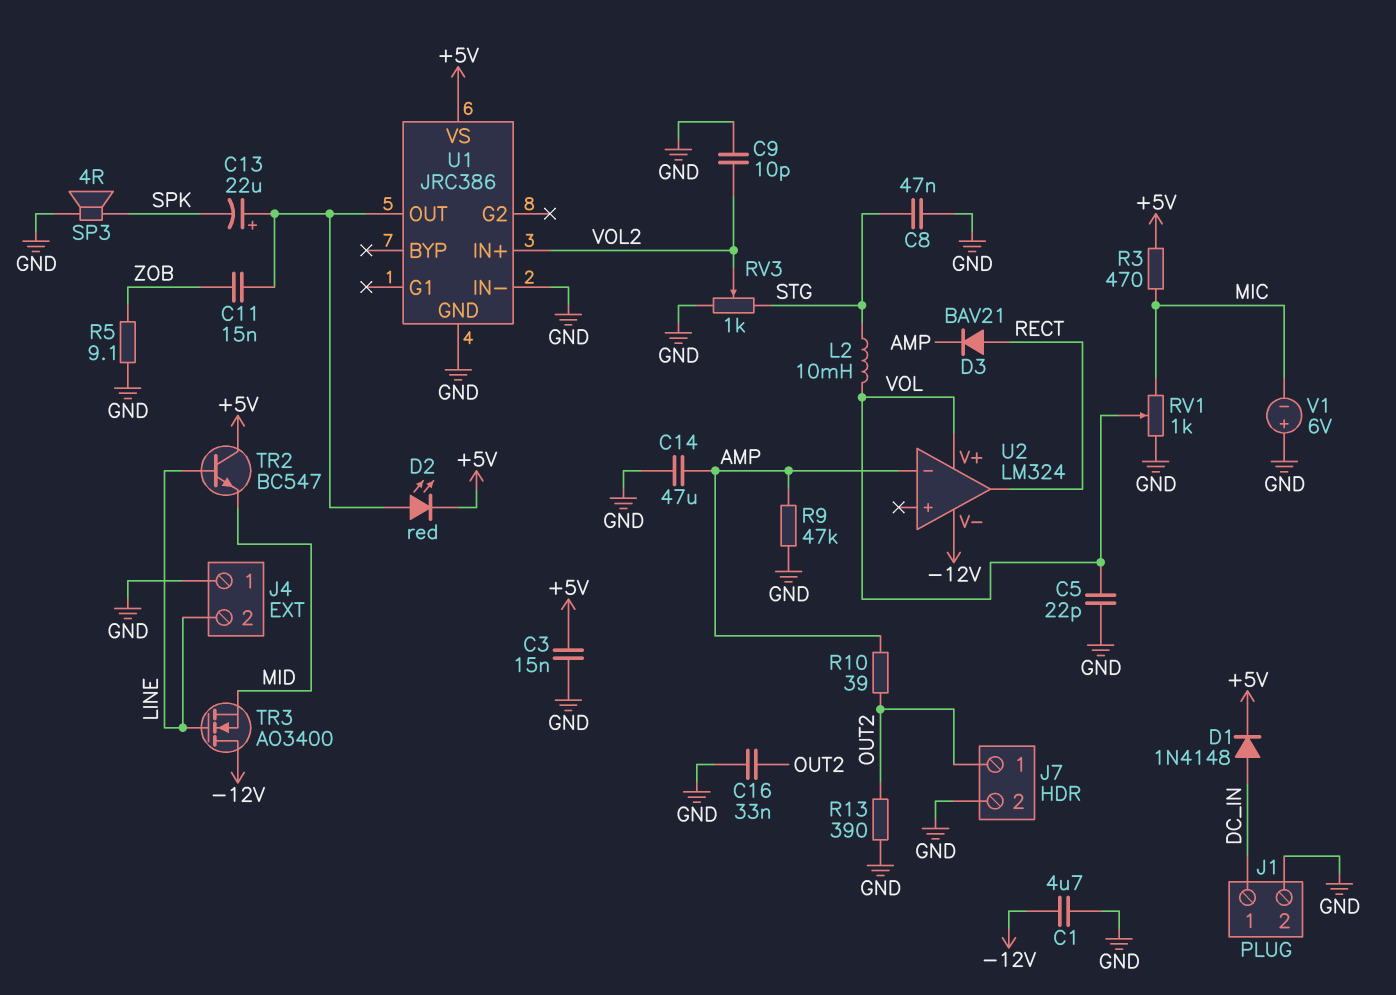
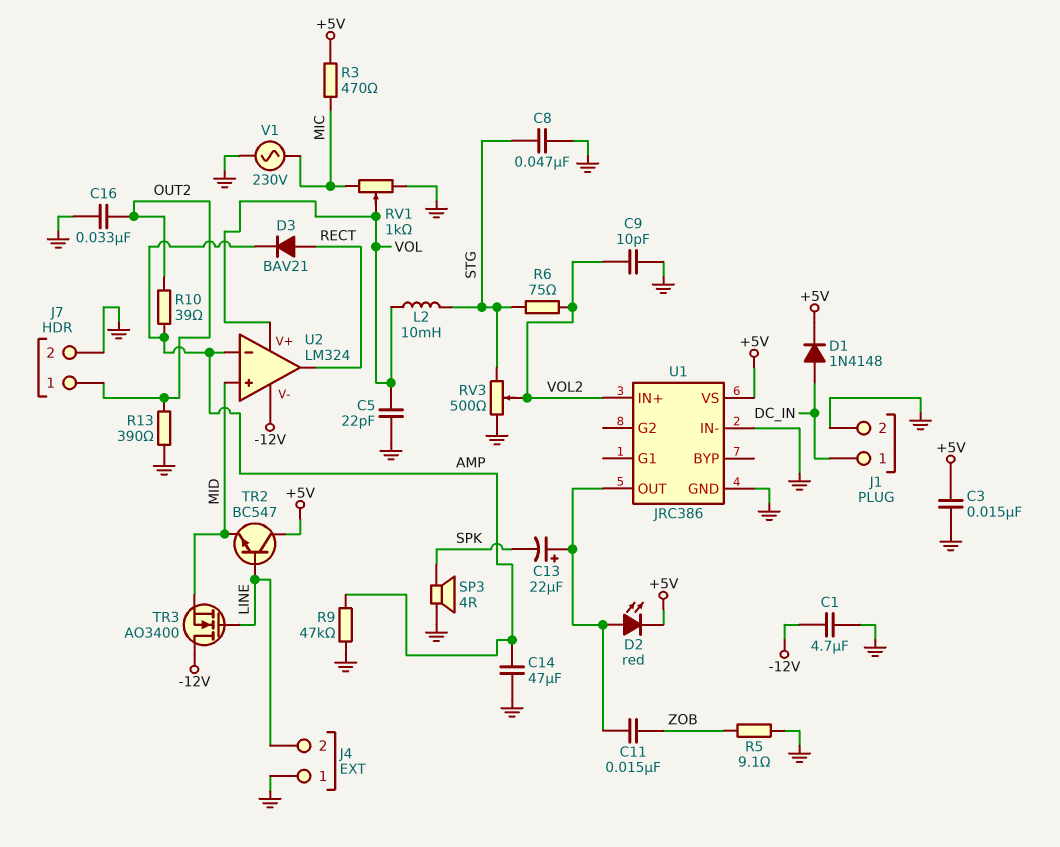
R6: none -> 75 (STG, VOL2)
RV3: 1k (GND, STG, wiper VOL2) -> 500 (GND, STG, wiper VOL2)
U2 pin in+: none -> MID
V1: 6V (plus GND, minus MIC) -> AC 230V (GND, MIC)

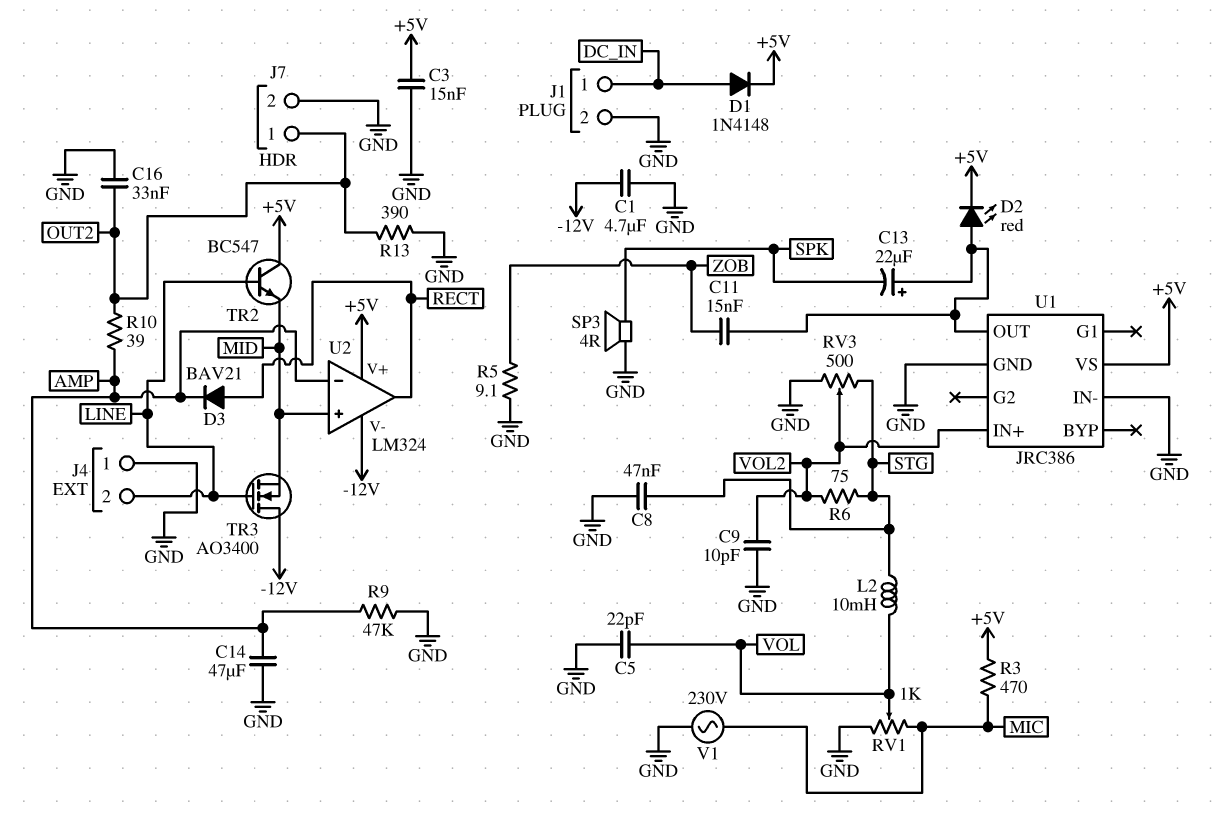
U2 pin V+: VOL -> +5V

